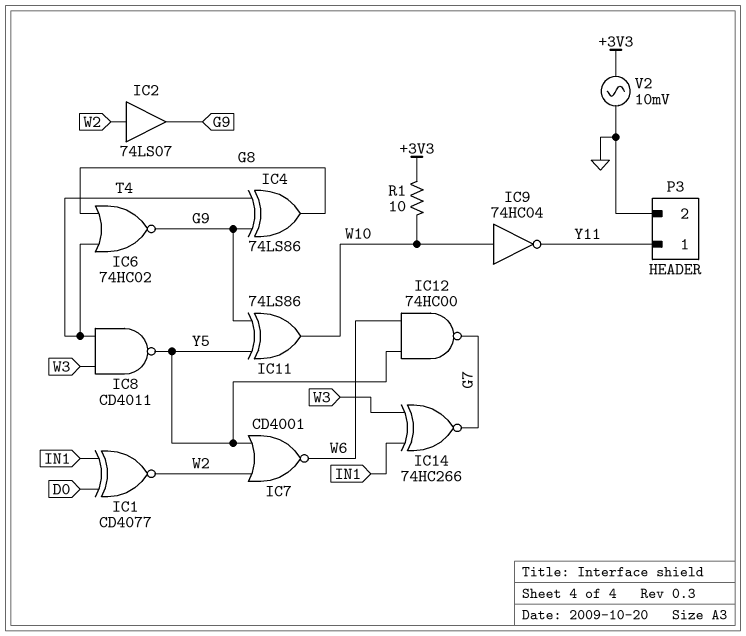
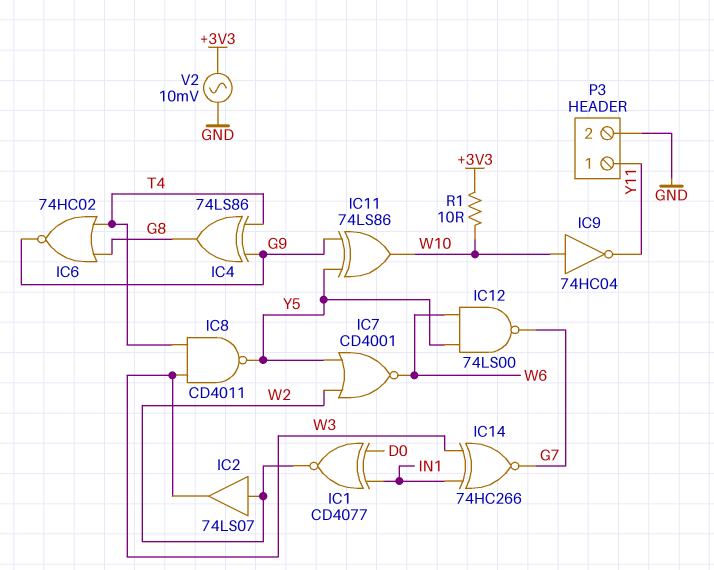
IC2: buffer 74LS07 (in W2, out G9) -> buffer 74LS07 (in W2, out W3)
IC12: NAND 74HC00 (in W6, in Y5, out G7) -> NAND 74LS00 (in W6, in Y5, out G7)

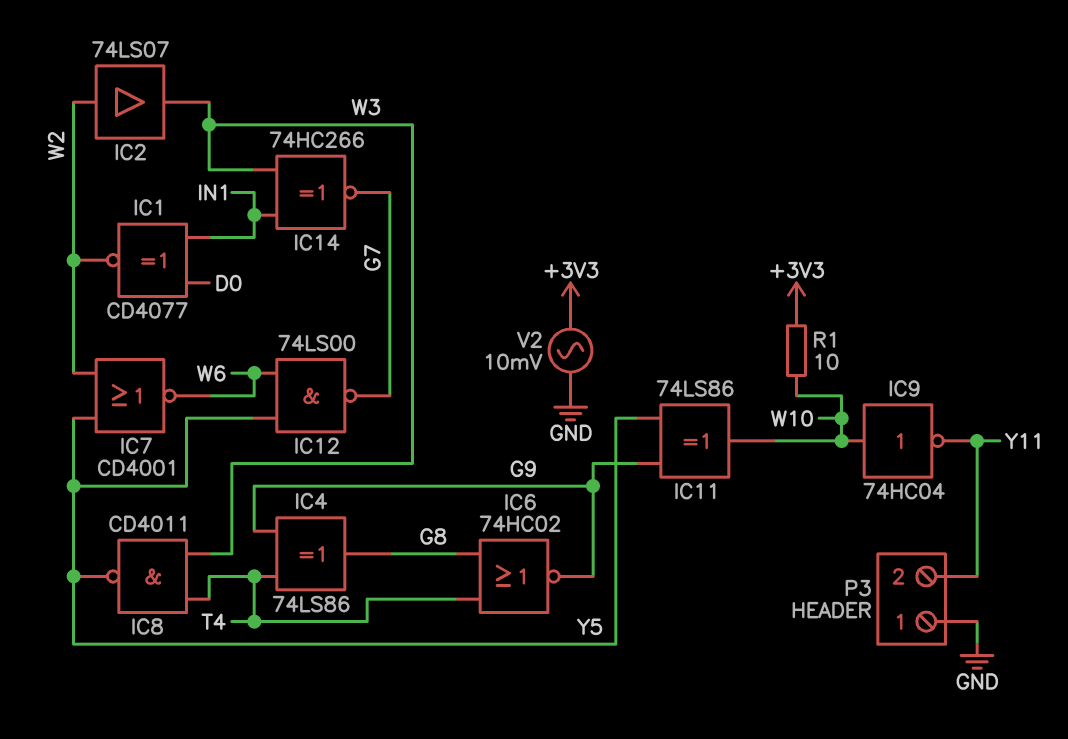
P3 pin 1: Y11 -> GND
P3 pin 2: GND -> Y11

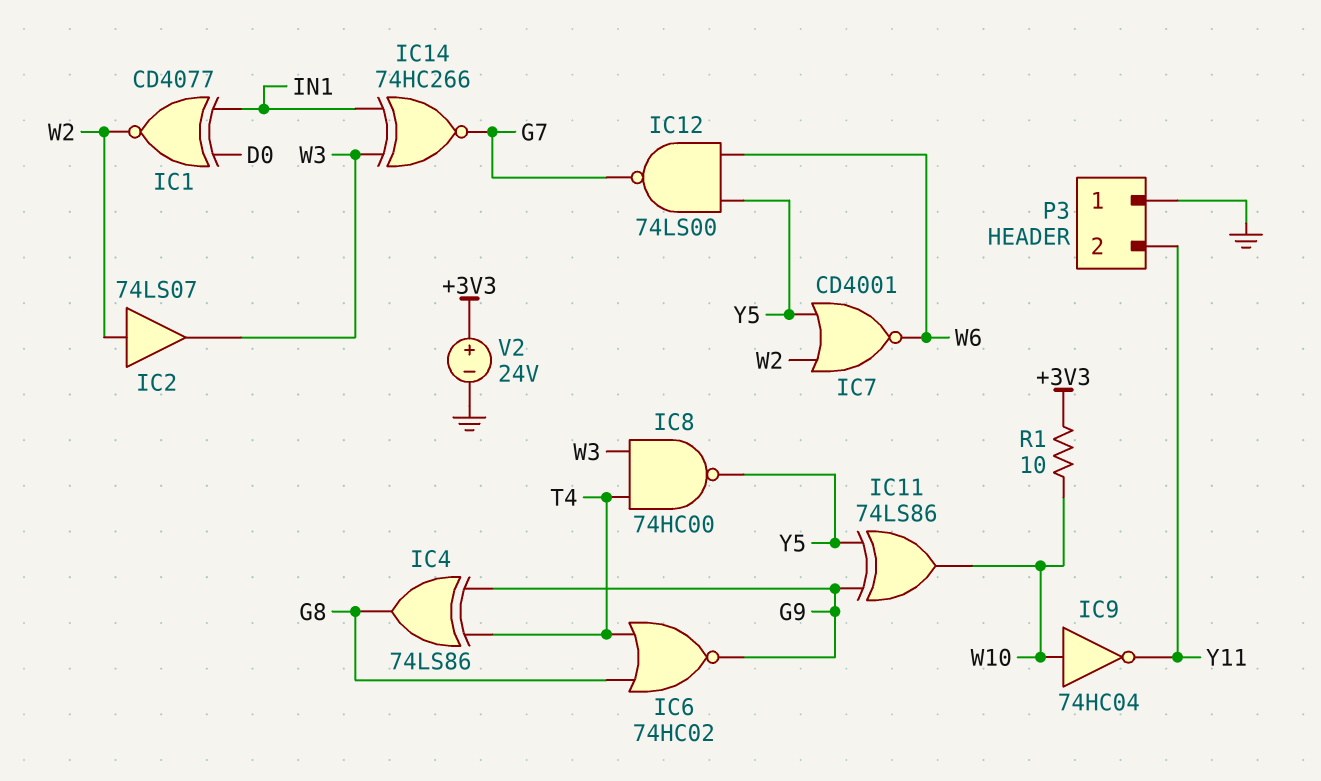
IC8: NAND CD4011 (in T4, in W3, out Y5) -> NAND 74HC00 (in T4, in W3, out Y5)
V2: AC 10mV (+3V3, GND) -> 24V (plus +3V3, minus GND)

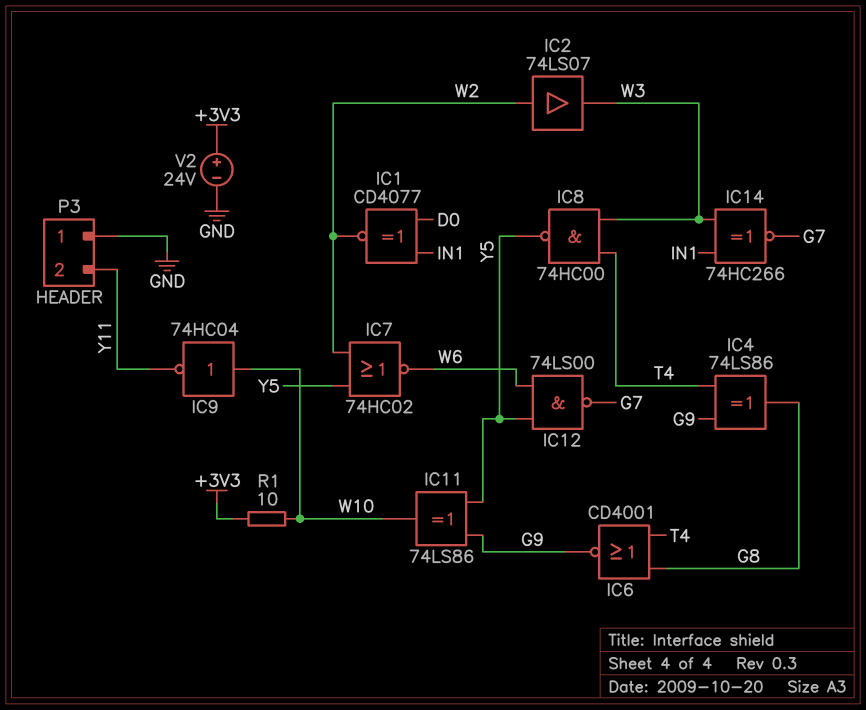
IC6: NOR 74HC02 (in G8, in T4, out G9) -> NOR CD4001 (in G8, in T4, out G9)
IC7: NOR CD4001 (in W2, in Y5, out W6) -> NOR 74HC02 (in W2, in Y5, out W6)

